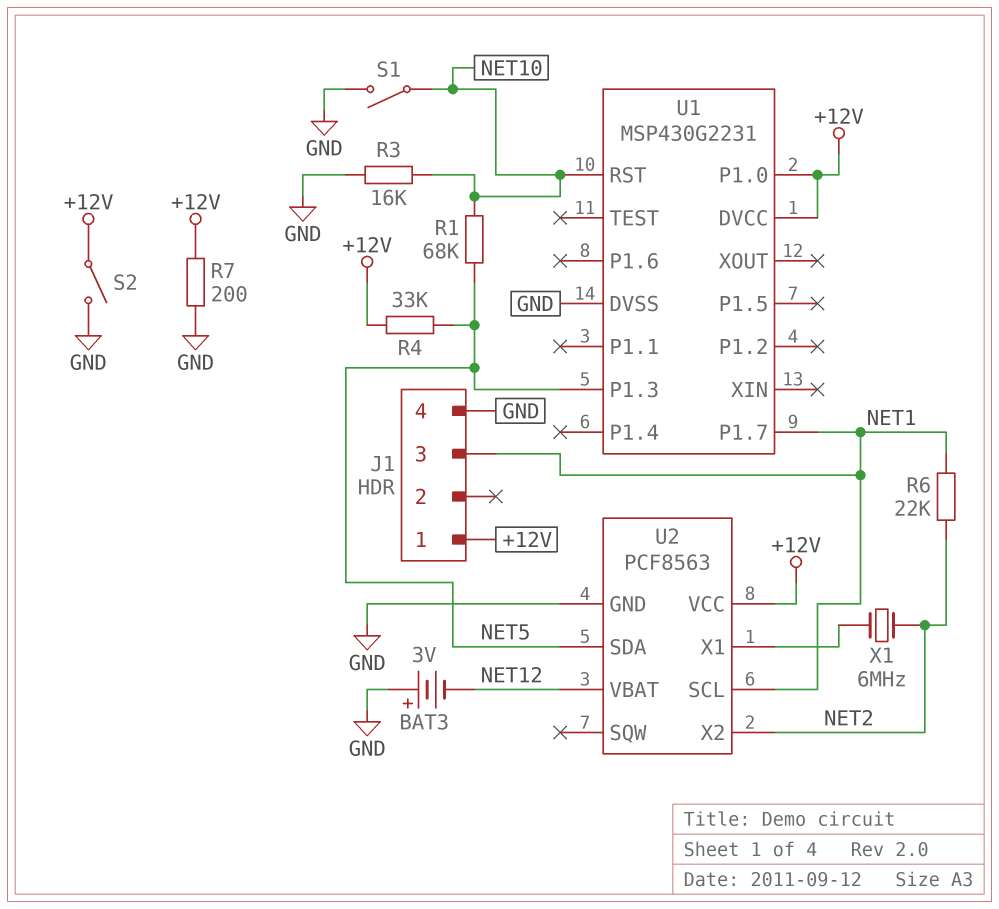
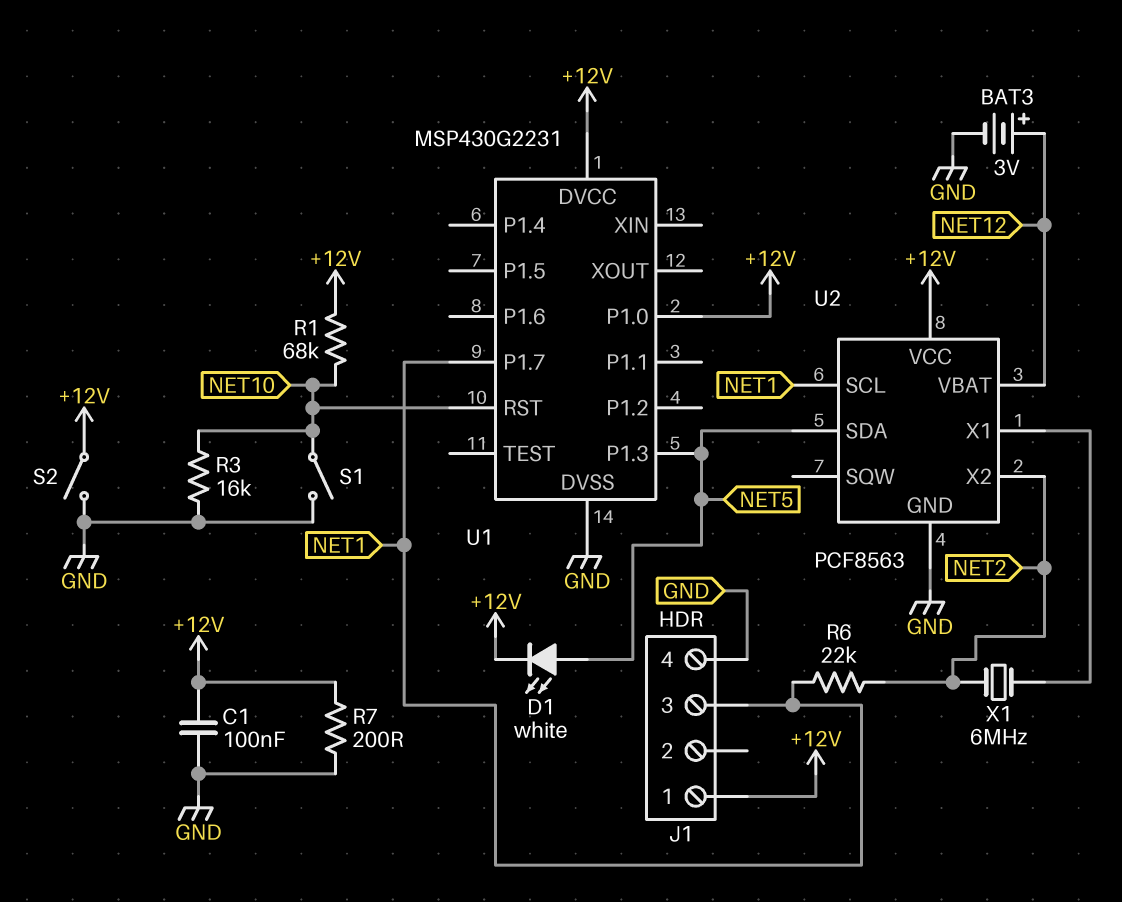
BAT3: 3V (plus GND, minus NET12) -> 3V (plus NET12, minus GND)
C1: none -> 100nF (+12V, GND)
D1: none -> LED white (A NET5, K +12V)
R1: 68k (NET5, NET10) -> 68k (+12V, NET10)
R4: 33k (+12V, NET5) -> none

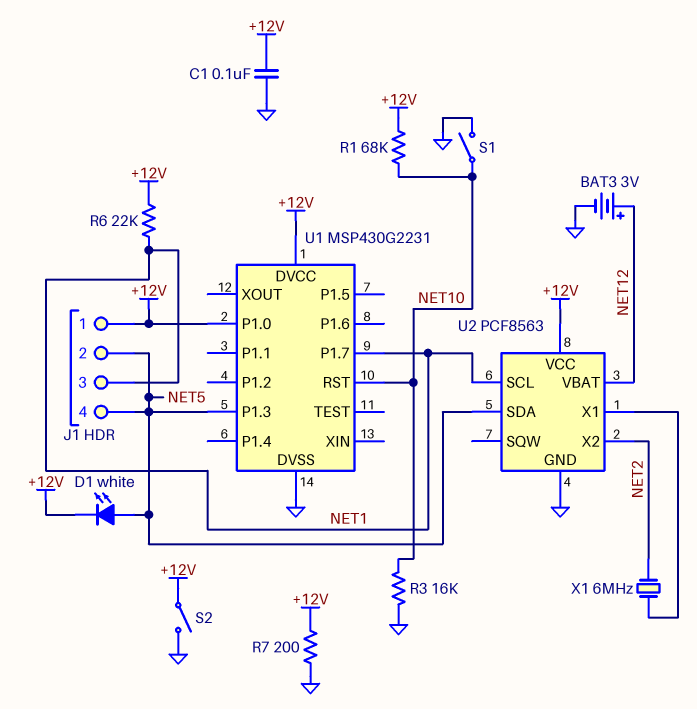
J1 pin 2: none -> NET5
J1 pin 4: GND -> NET5
R6: 22k (NET1, NET2) -> 22k (+12V, NET1)

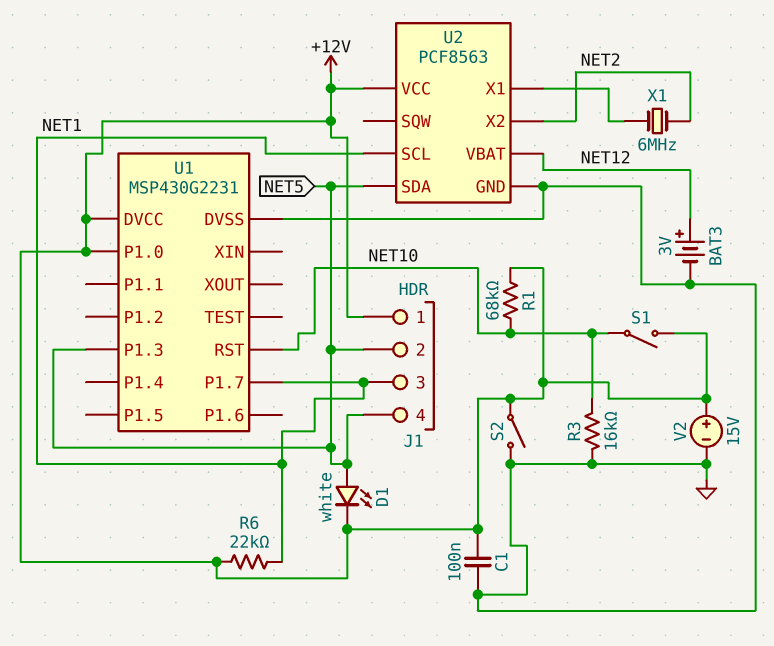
R7: 200 (+12V, GND) -> none
S1: switch (GND, NET10) -> switch (+12V, NET10)
V2: none -> 15V (plus +12V, minus GND)

